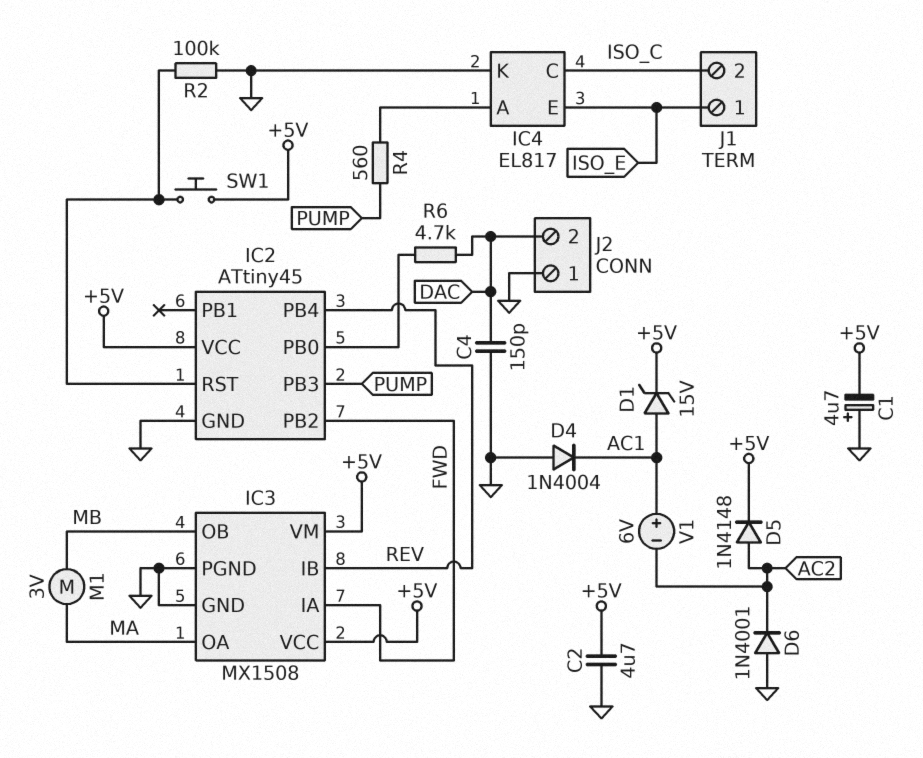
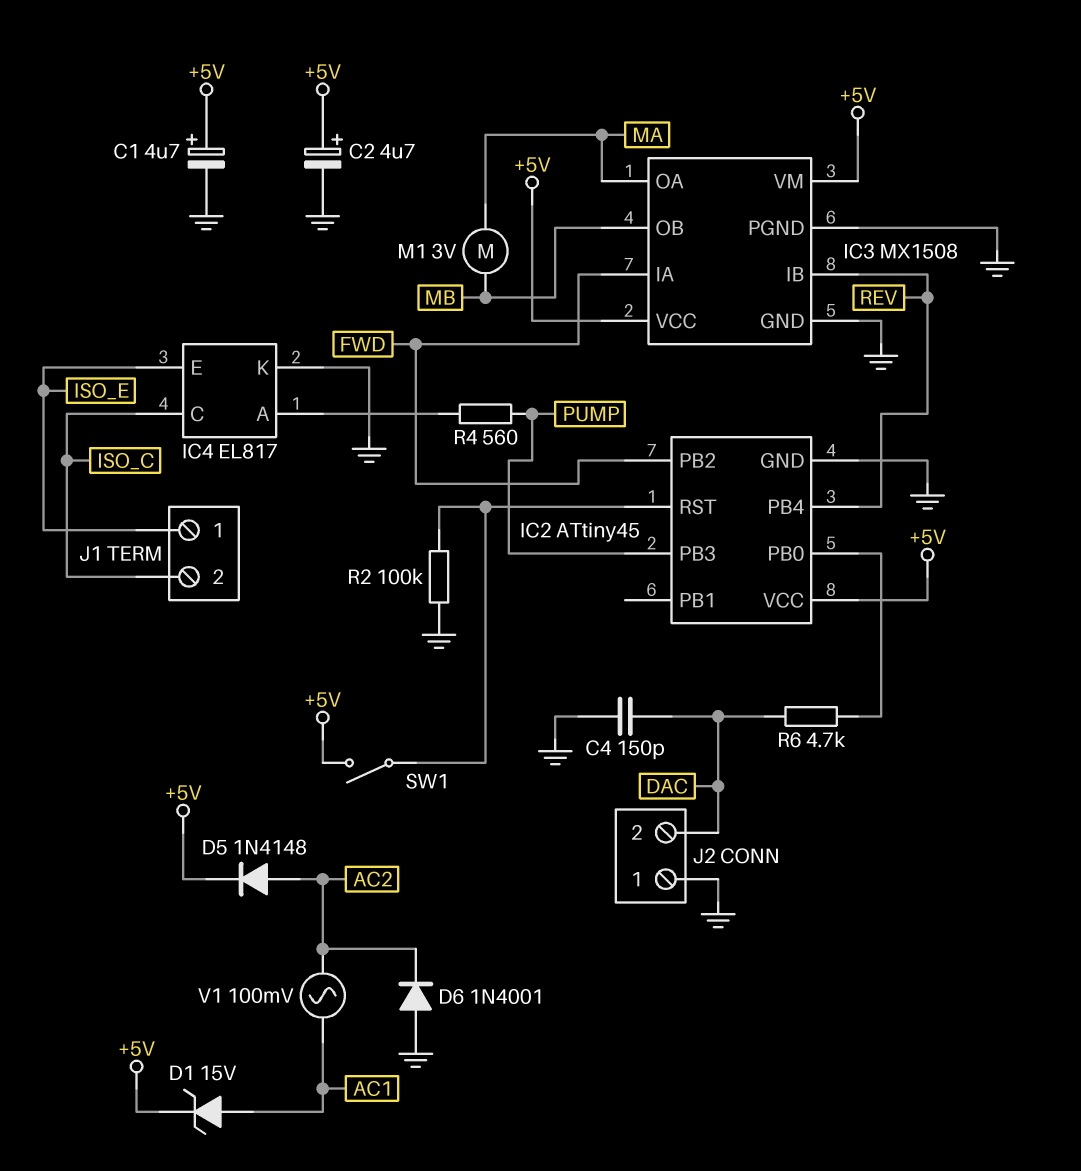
C1: 4.7uF (plus GND, minus +5V) -> 4.7uF (plus +5V, minus GND)
C2: 4.7uF (+5V, GND) -> 4.7uF (plus +5V, minus GND)
D4: diode 1N4004 (A GND, K AC1) -> none
SW1: button (+5V, IC2/RST) -> switch (+5V, IC2/RST)
V1: 6V (plus AC1, minus AC2) -> AC 100mV (AC1, AC2)

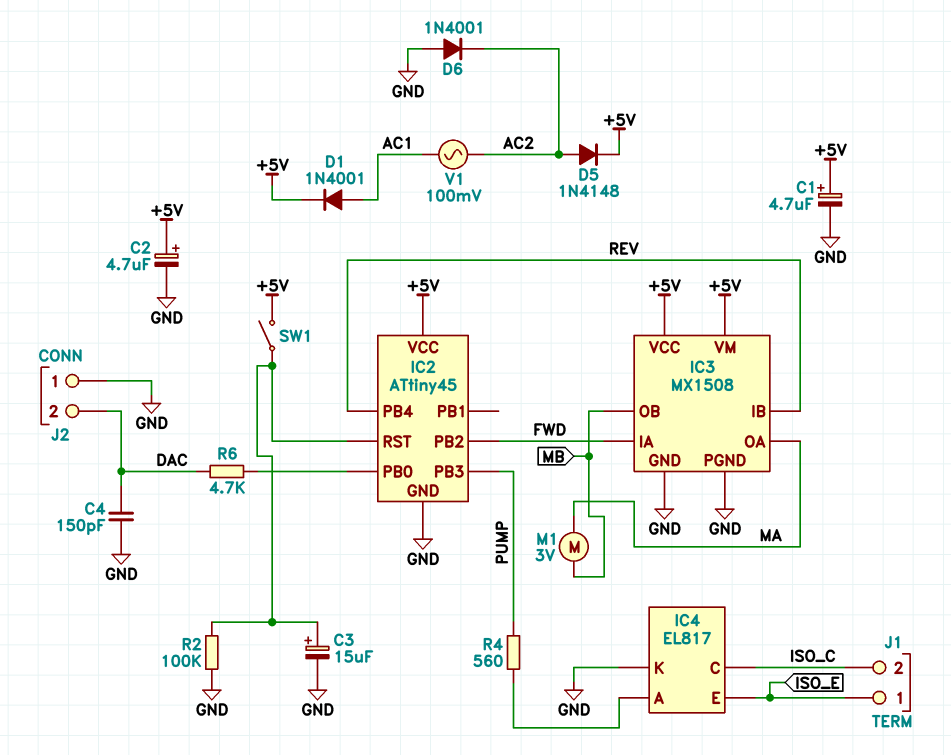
C3: none -> 15uF (plus IC2/RST, minus GND)
D1: zener 15V (A AC1, K +5V) -> diode 1N4001 (A AC1, K +5V)

